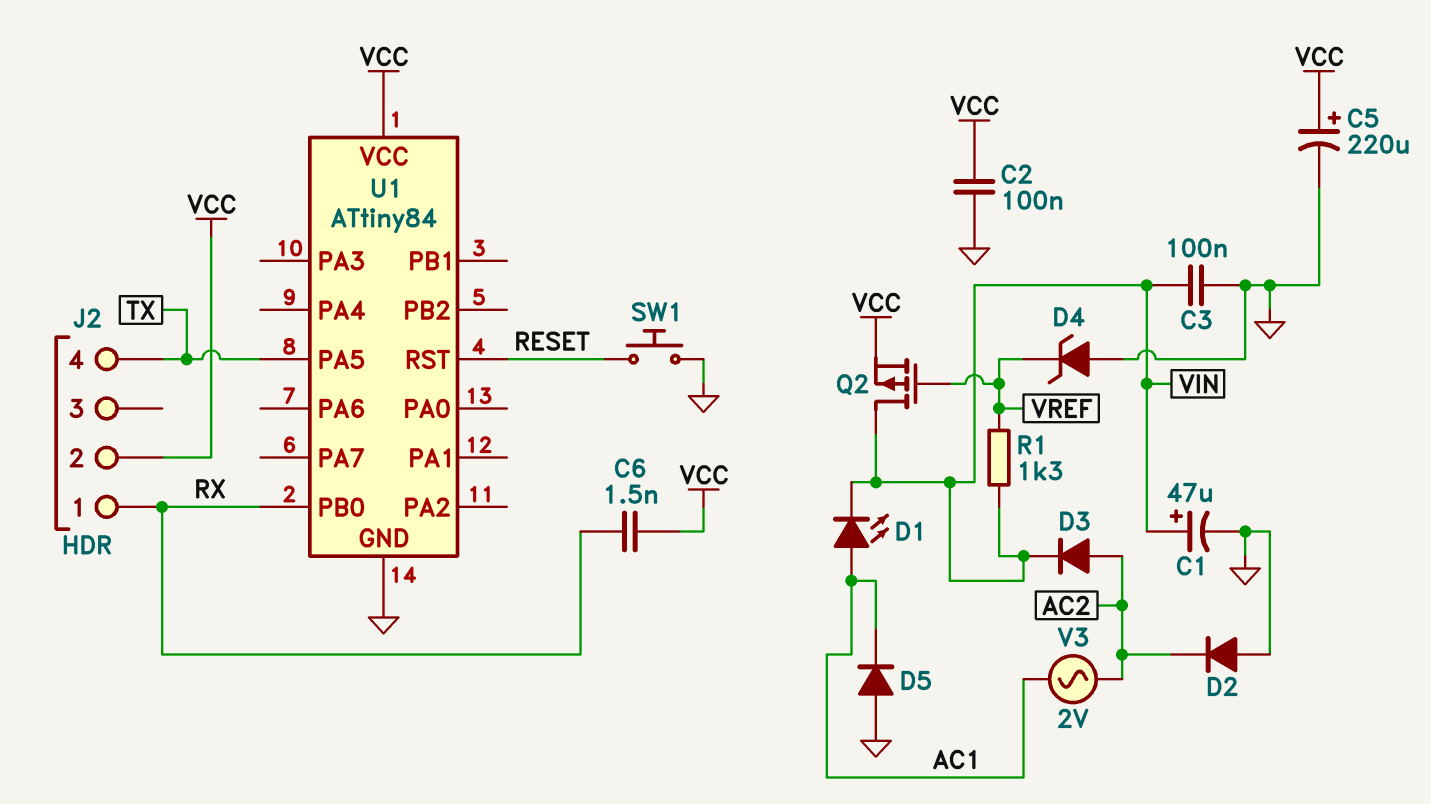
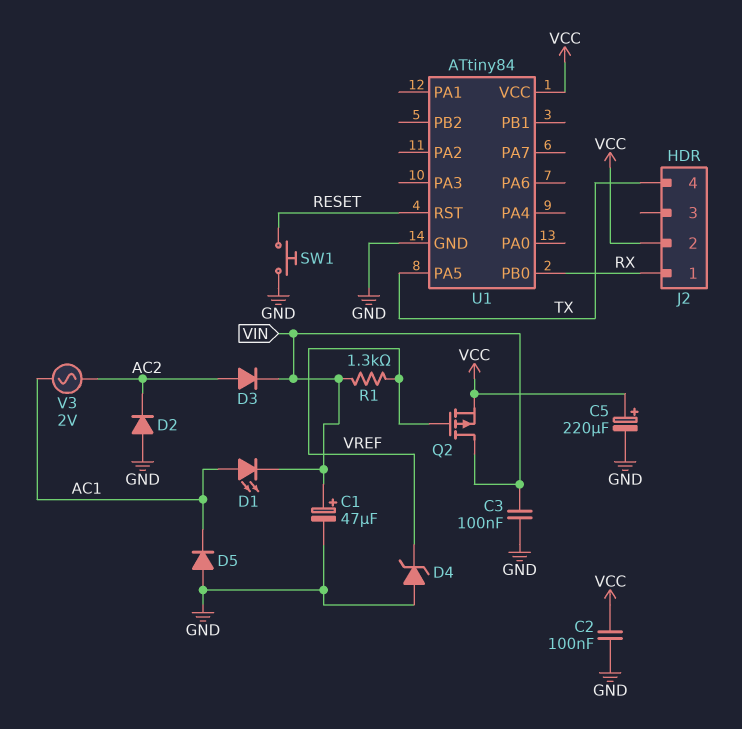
C6: 1.5nF (RX, VCC) -> none

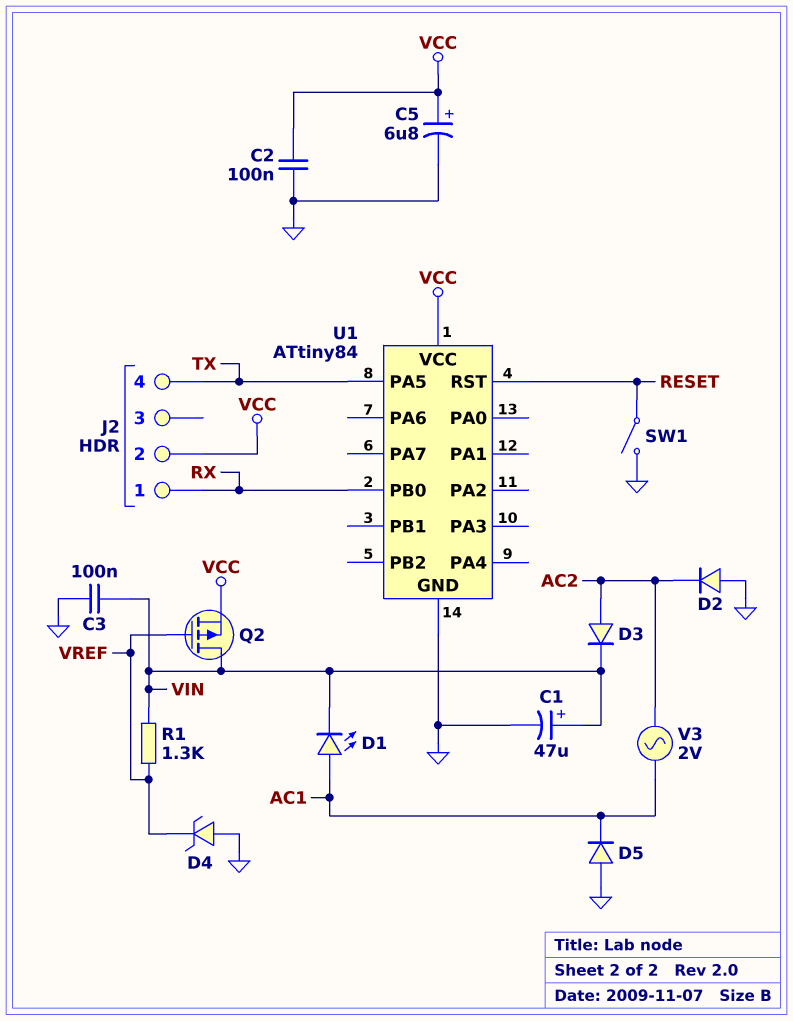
C5: 220uF (plus VCC, minus GND) -> 6.8uF (plus VCC, minus GND)
SW1: button (GND, RESET) -> switch (GND, RESET)

